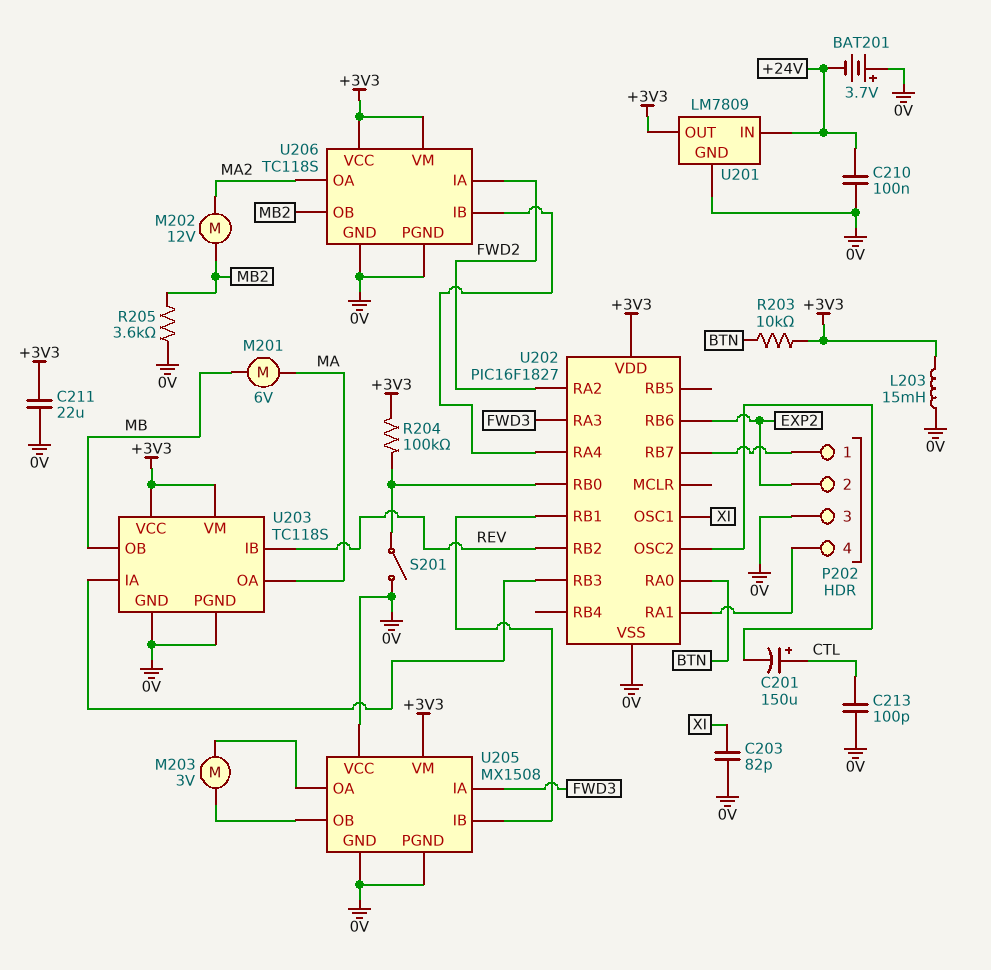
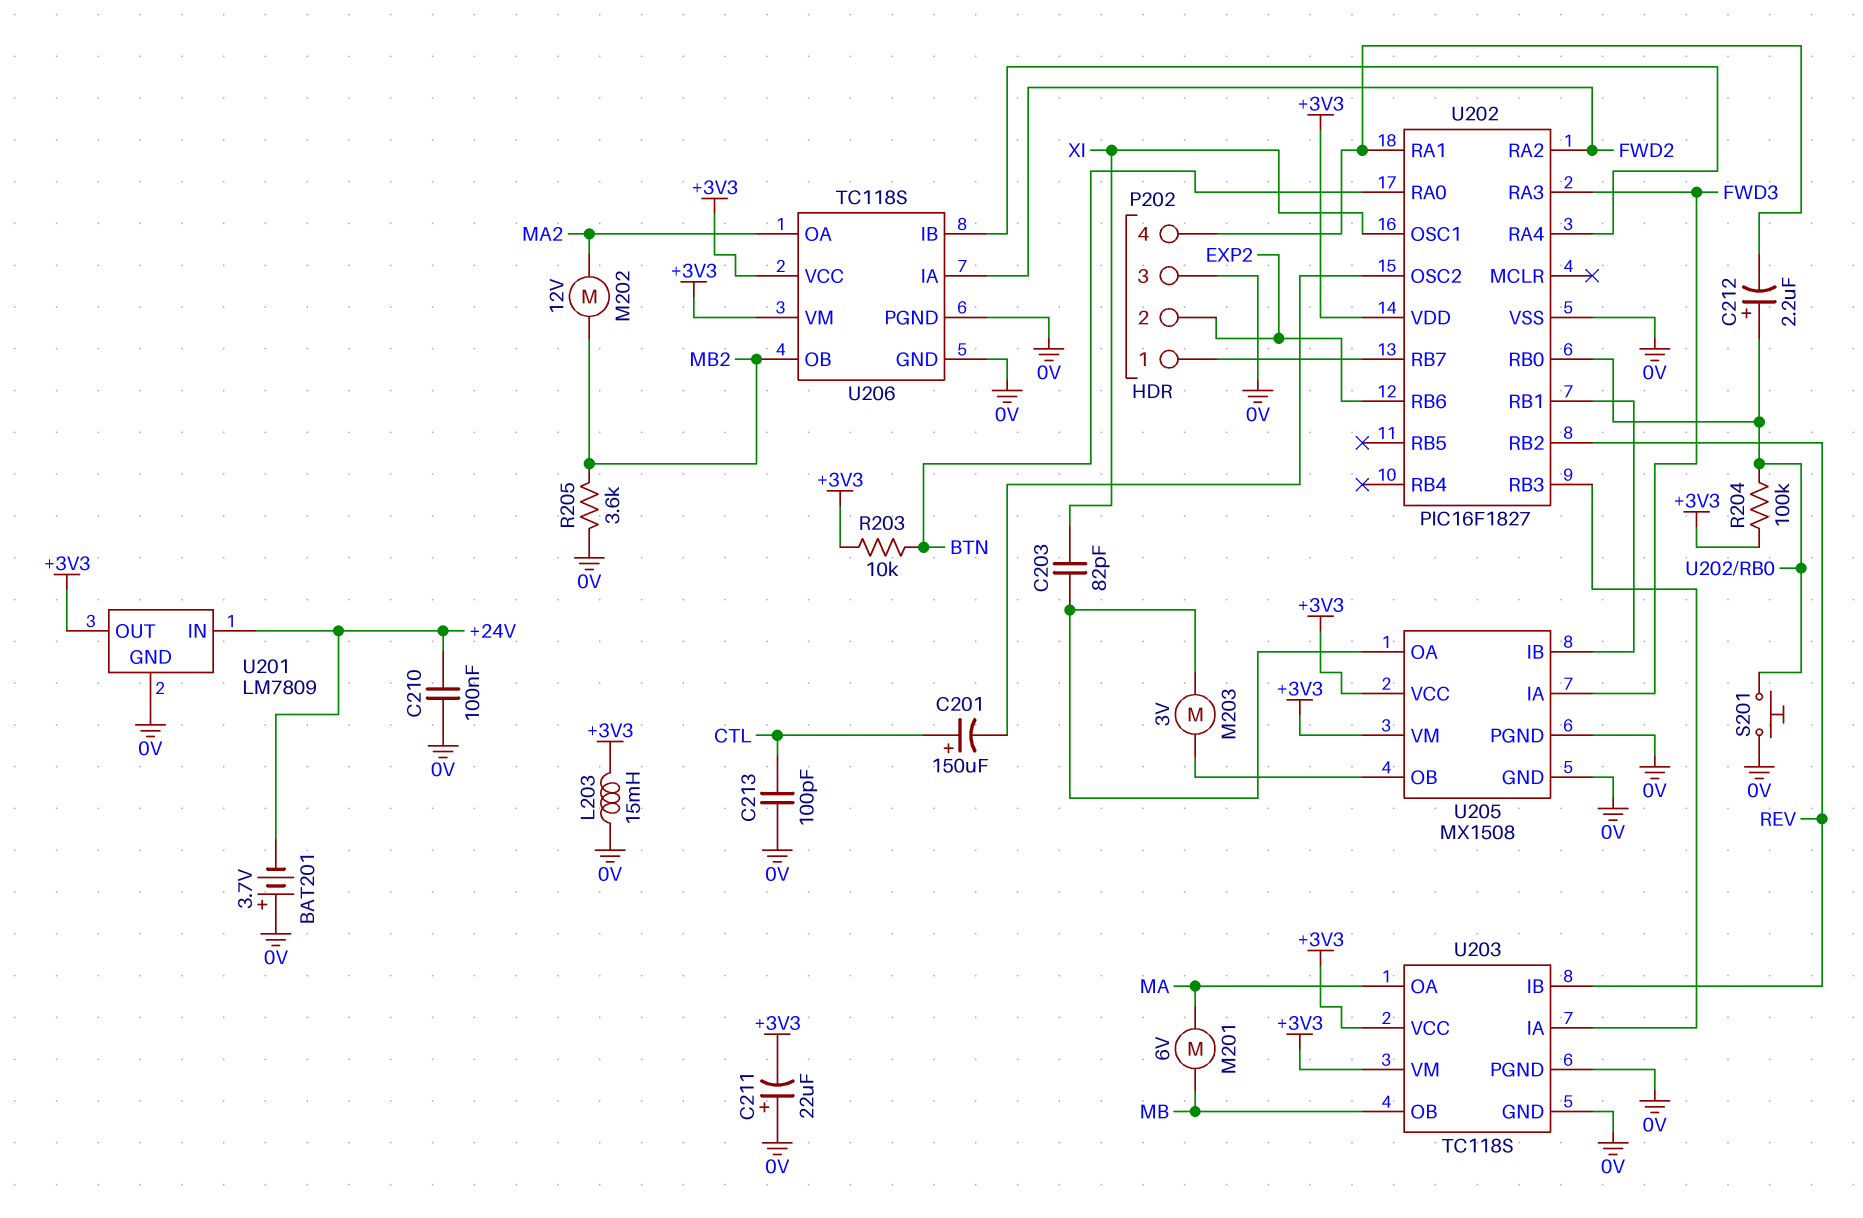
C203: 82pF (0V, XI) -> 82pF (U205/OA, XI)
C211: 22uF (+3V3, 0V) -> 22uF (plus 0V, minus +3V3)
C212: none -> 2.2uF (plus U202/RB0, minus P202/4)
S201: switch (0V, U202/RB0) -> button (0V, U202/RB0)
U205 pin VCC: 0V -> +3V3

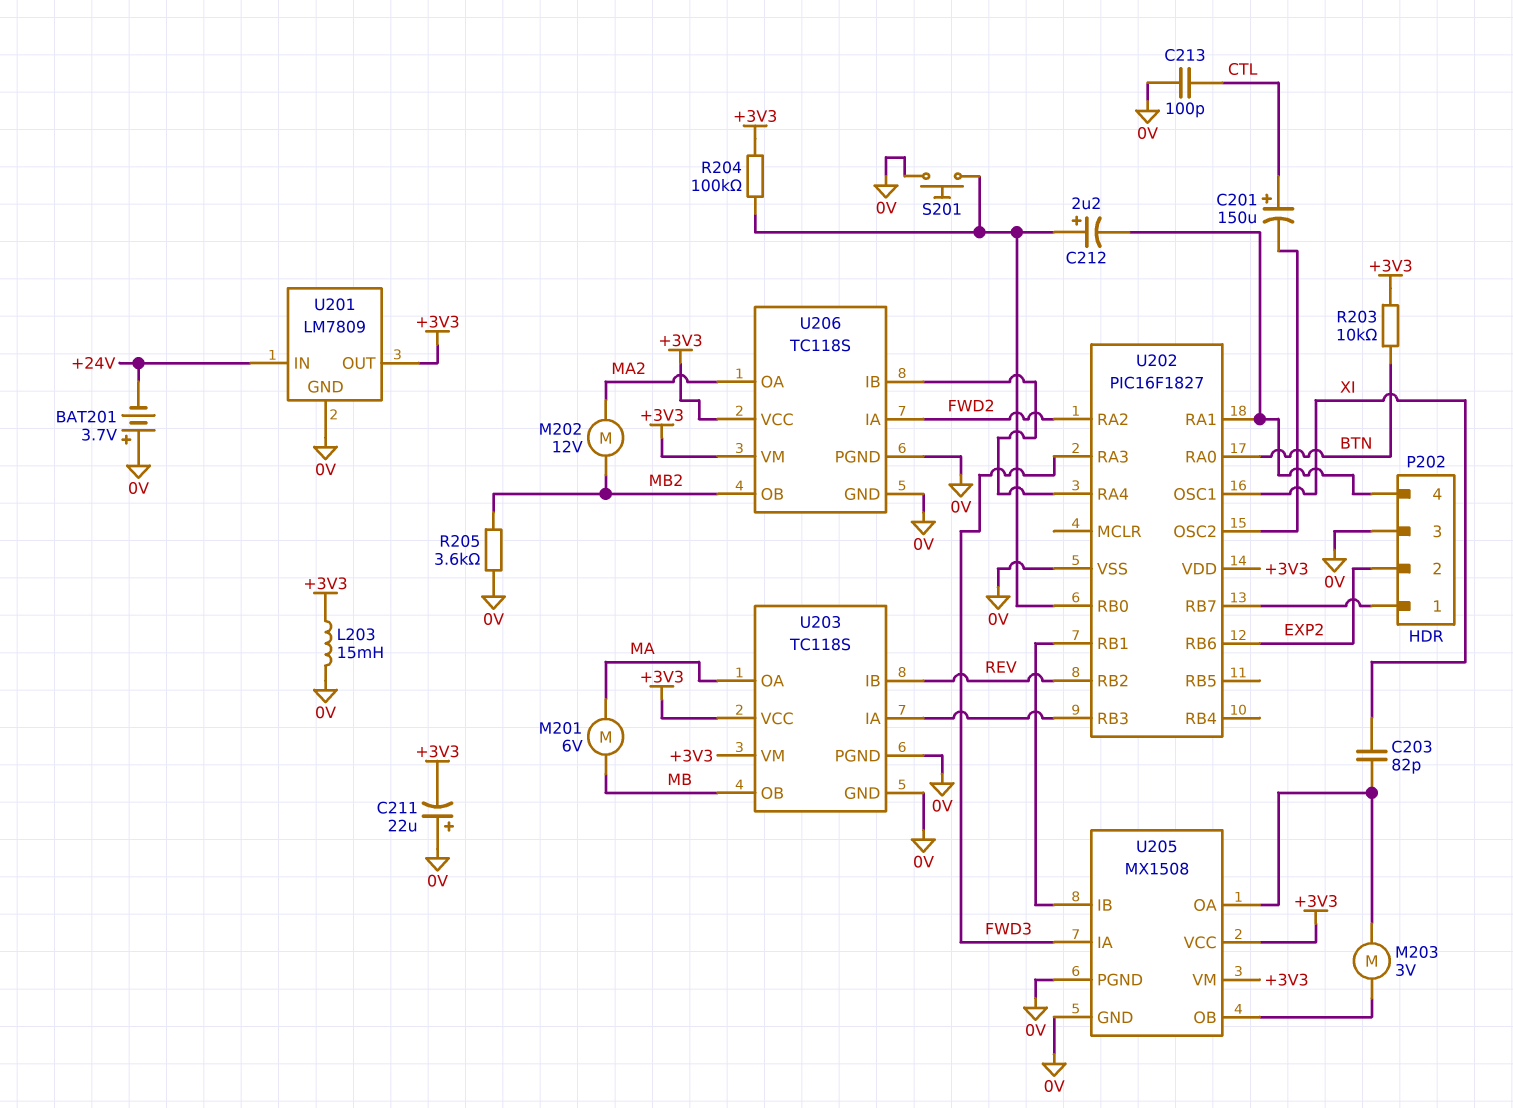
C210: 100nF (+24V, 0V) -> none

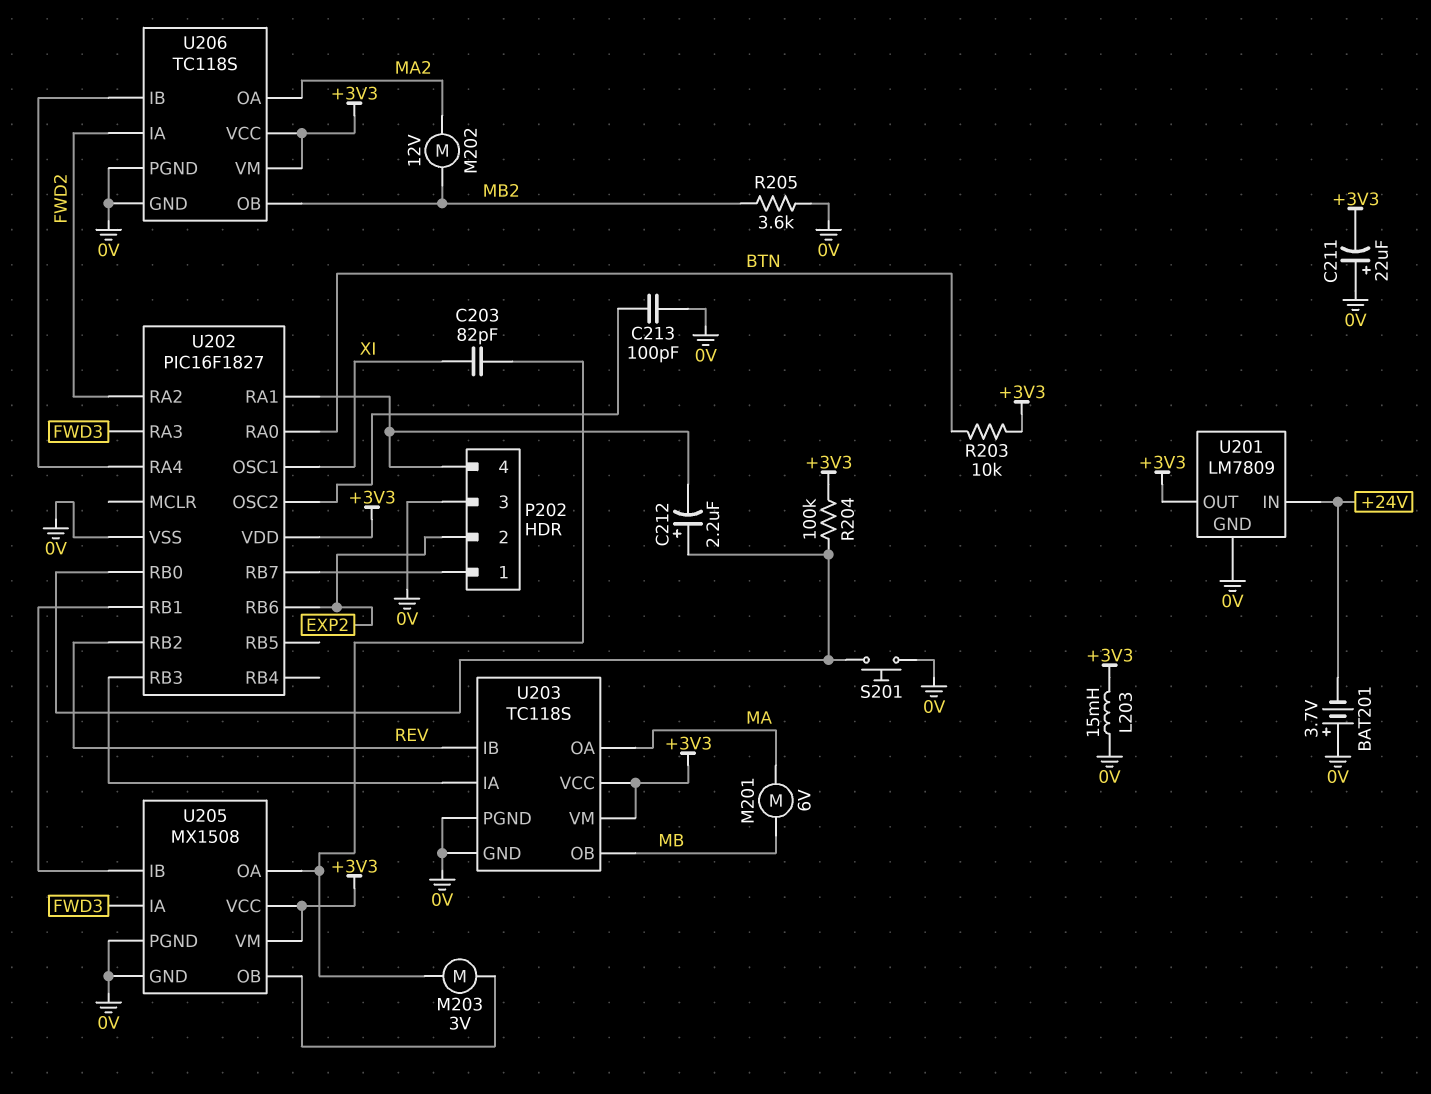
C201: 150uF (plus CTL, minus U202/OSC2) -> none
C213: 100pF (0V, CTL) -> 100pF (0V, U202/OSC2)

